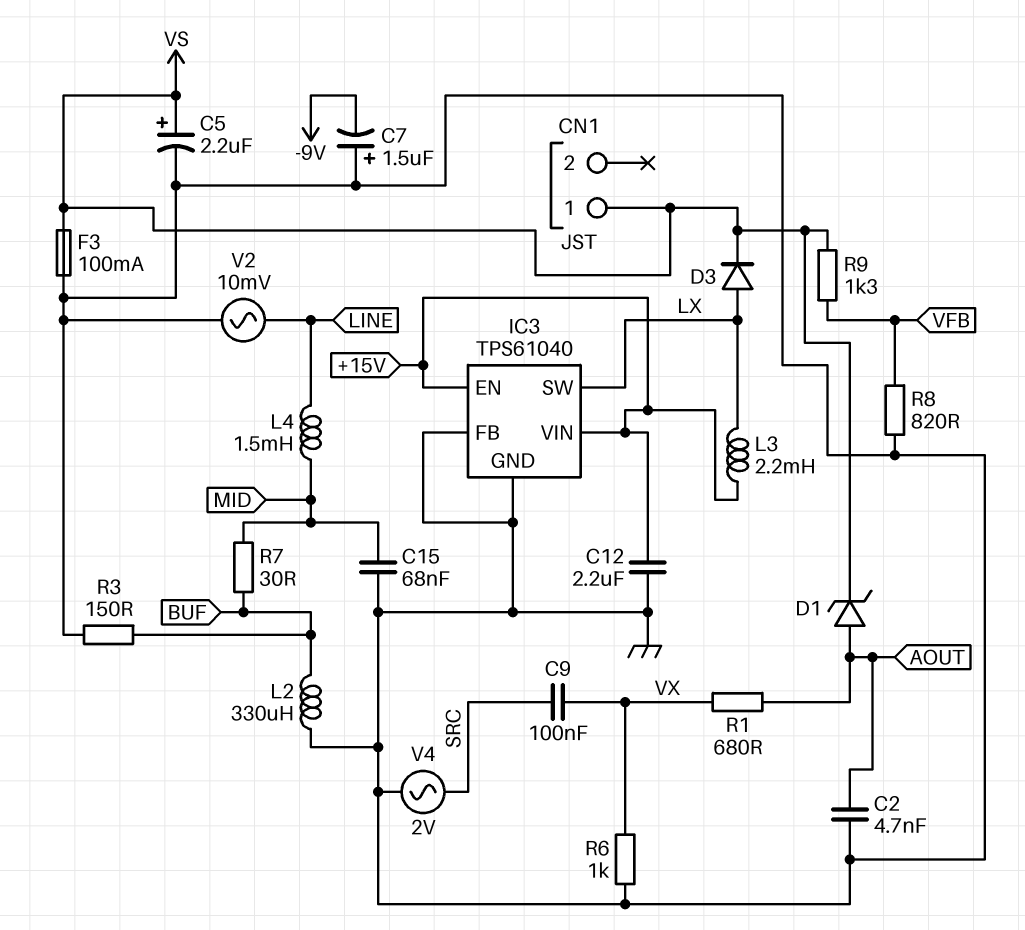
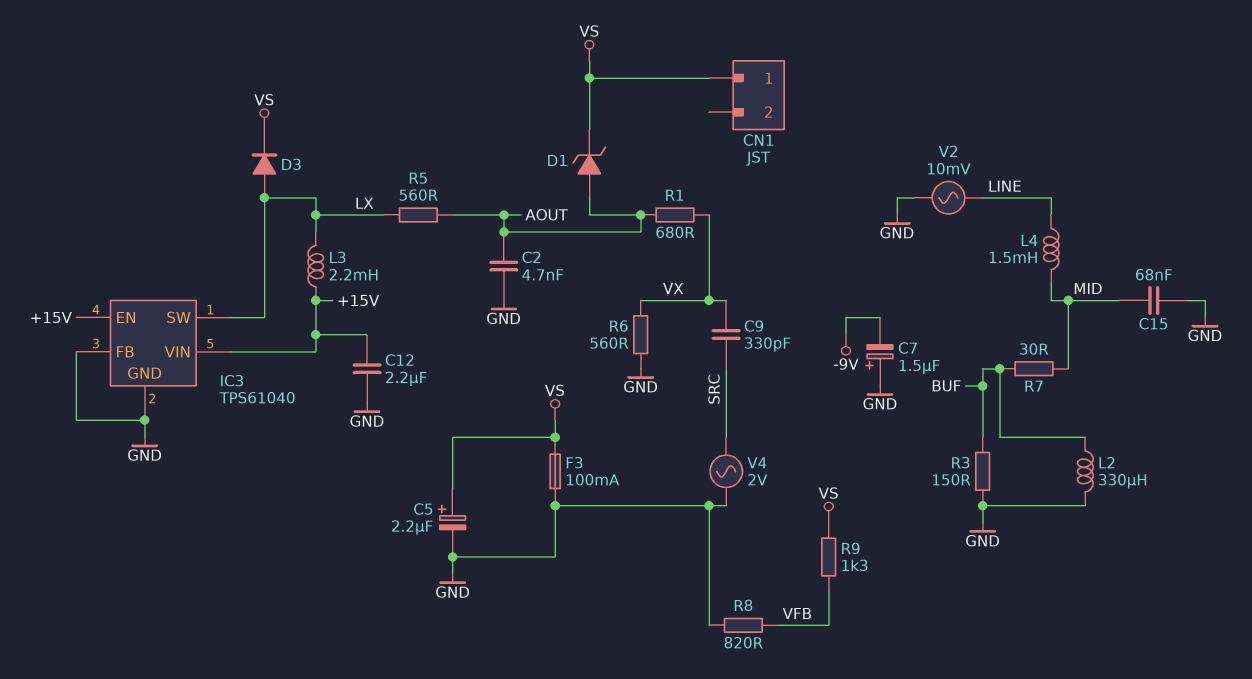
C9: 100nF (SRC, VX) -> 330pF (SRC, VX)
R5: none -> 560 (AOUT, LX)
R6: 1k (GND, VX) -> 560 (GND, VX)

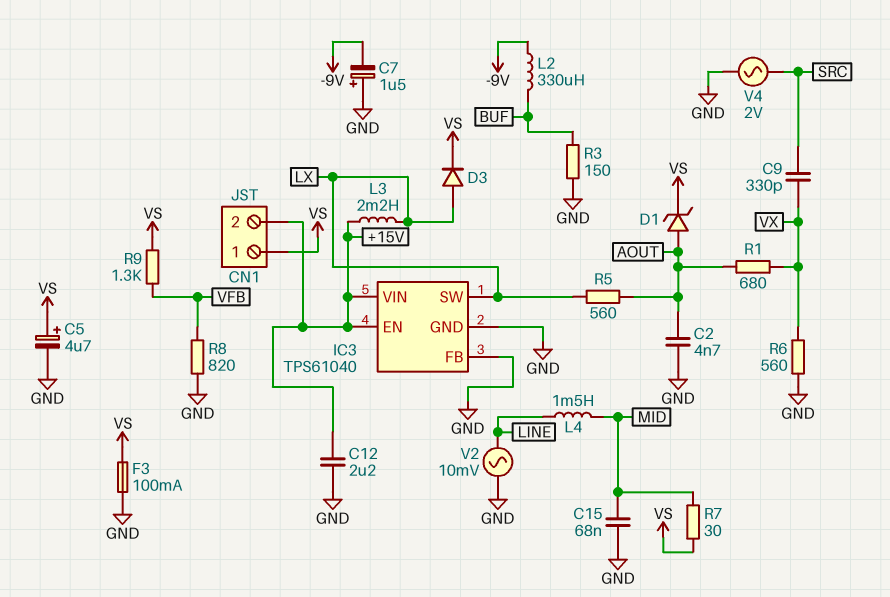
C5: 2.2uF (plus VS, minus GND) -> 4.7uF (plus VS, minus GND)
CN1 pin 2: none -> +15V
L2: 330uH (BUF, GND) -> 330uH (-9V, BUF)
R7: 30 (BUF, MID) -> 30 (MID, VS)

